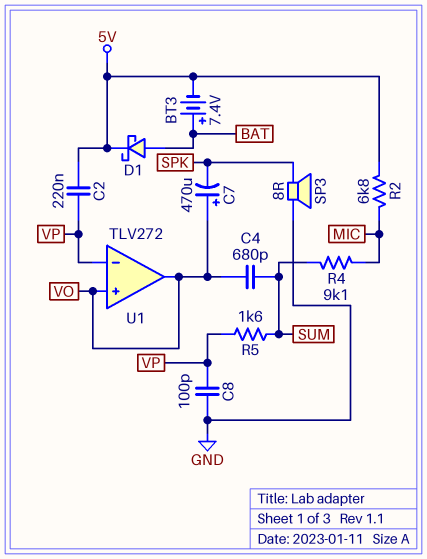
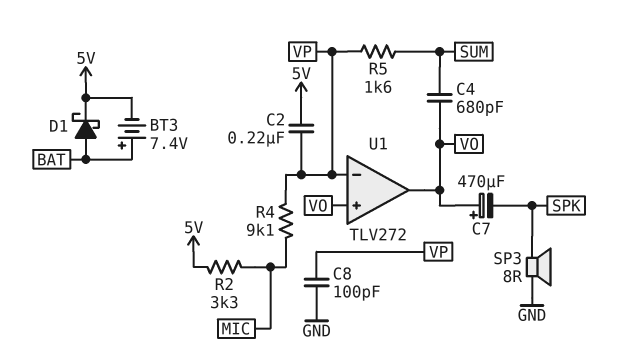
R2: 6.8k (5V, MIC) -> 3.3k (5V, MIC)
R4: 9.1k (MIC, SUM) -> 9.1k (MIC, VP)

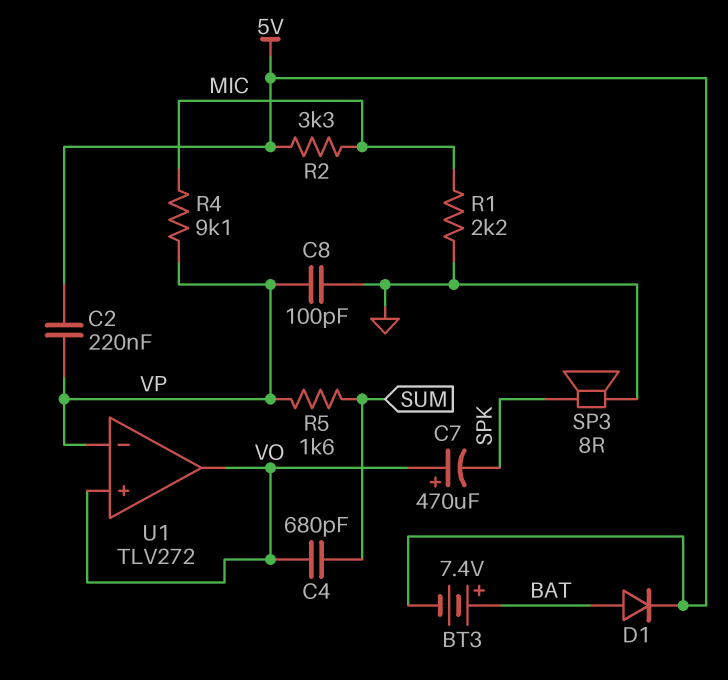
D1: schottky (A BAT, K 5V) -> diode (A BAT, K 5V)
R1: none -> 2.2k (GND, MIC)

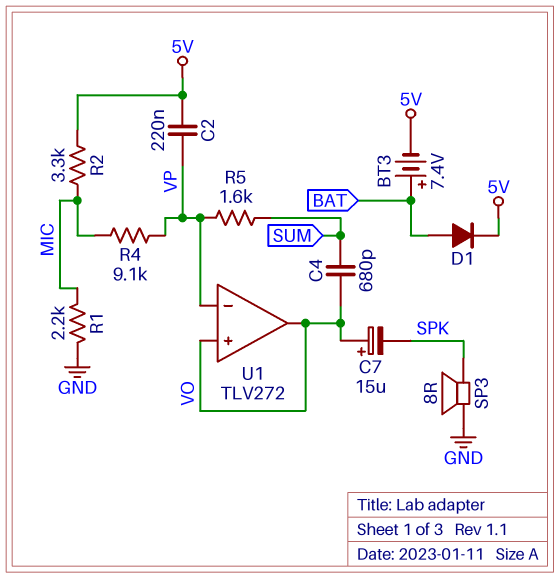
C7: 470uF (plus VO, minus SPK) -> 15uF (plus VO, minus SPK)
C8: 100pF (GND, VP) -> none

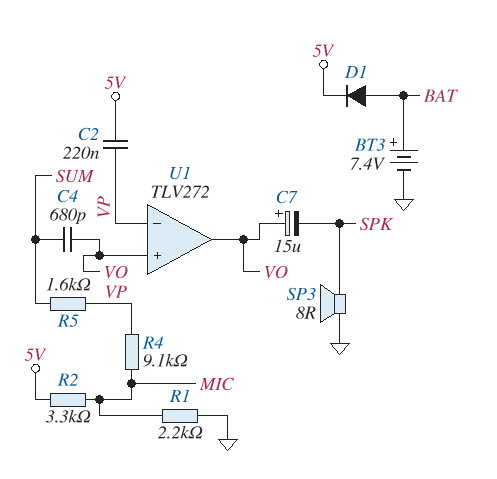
BT3: 7.4V (plus BAT, minus 5V) -> 7.4V (plus BAT, minus GND)

